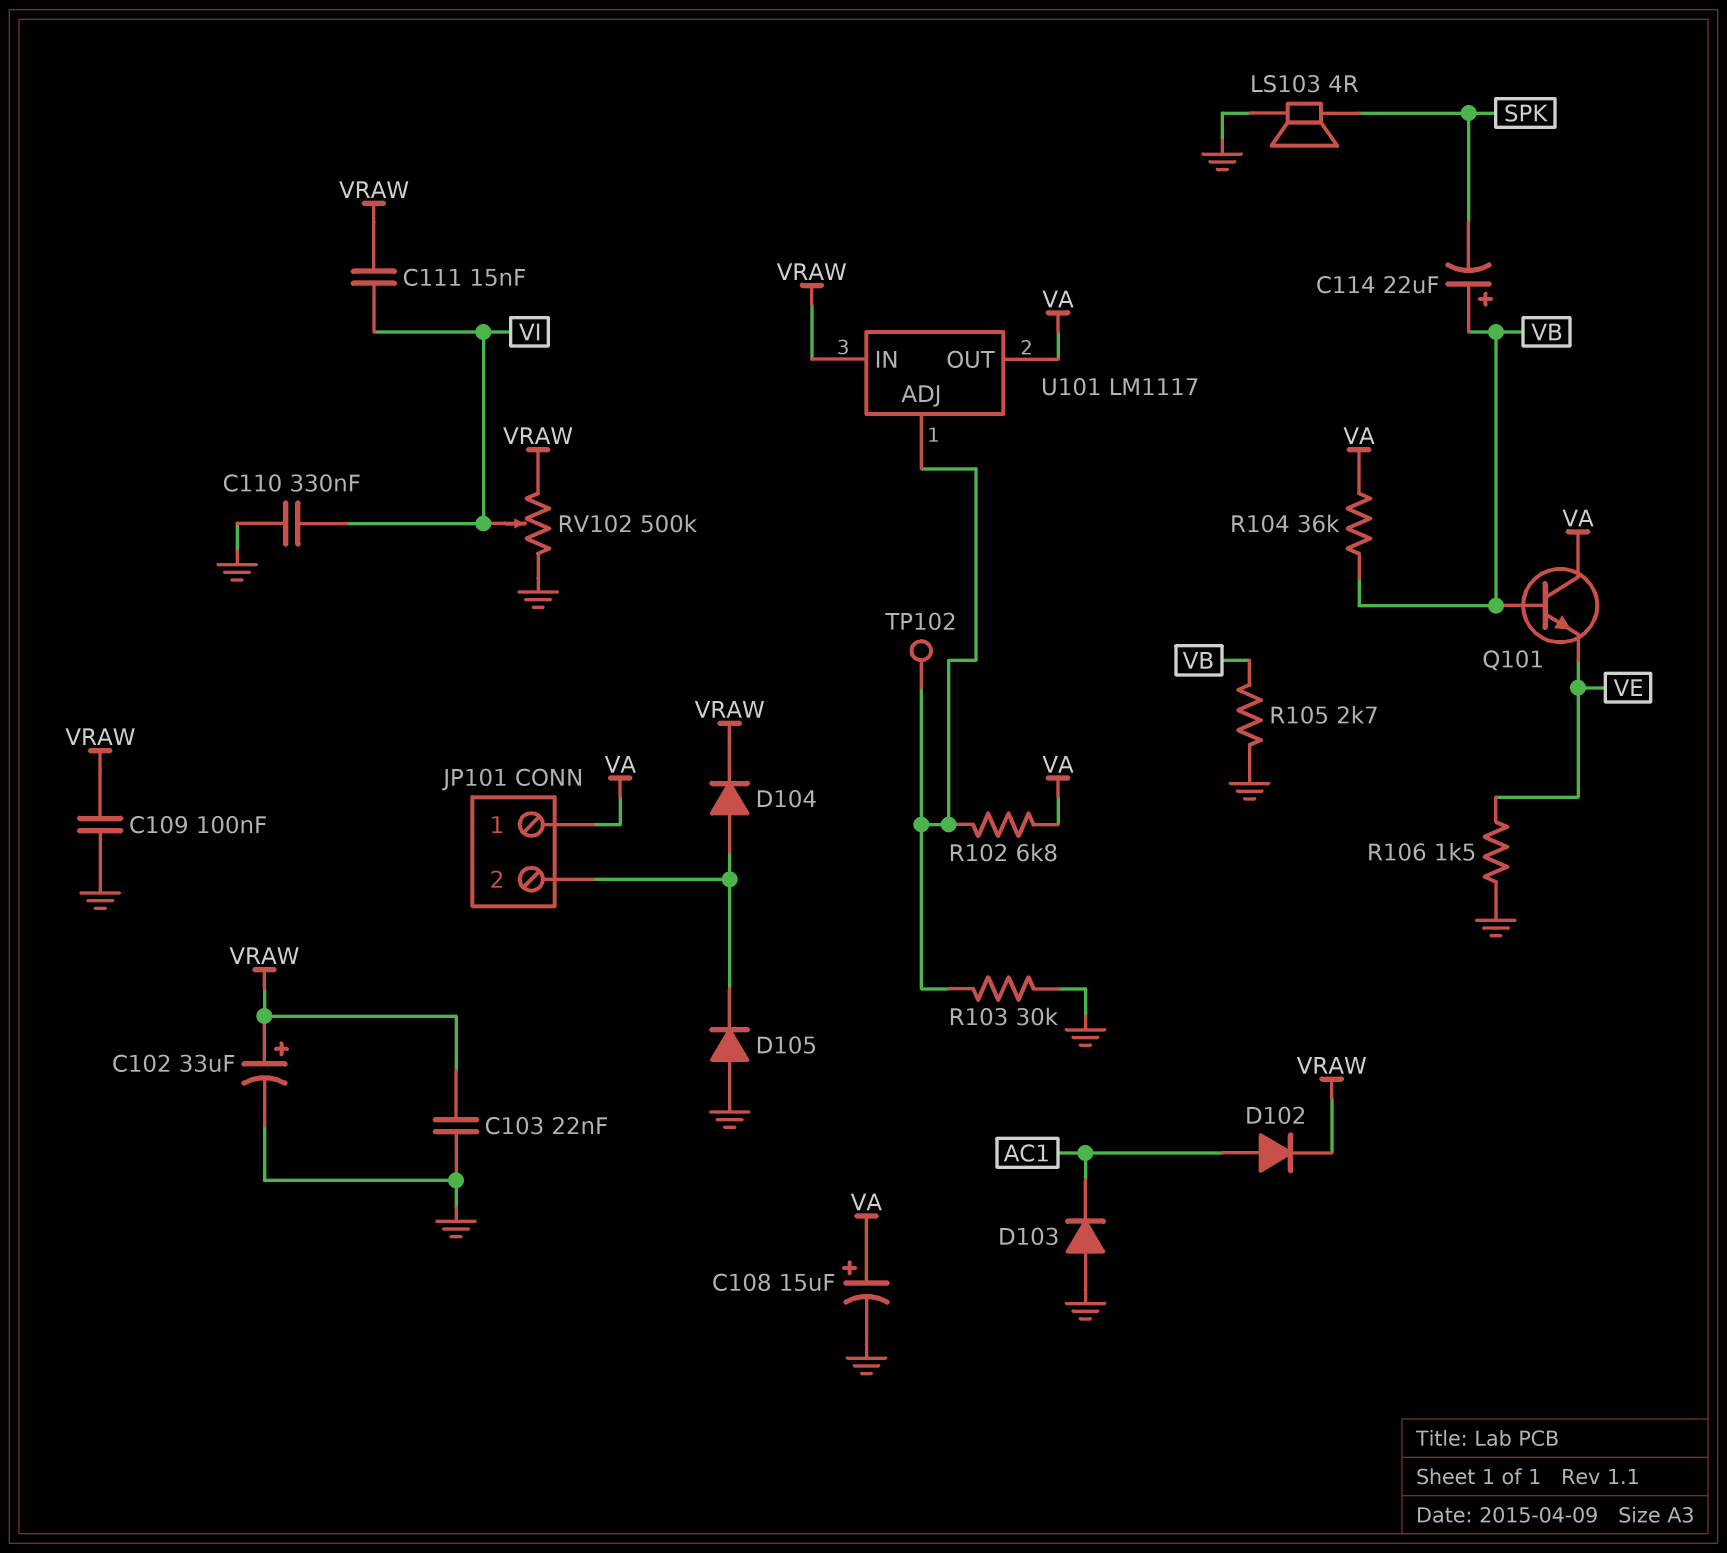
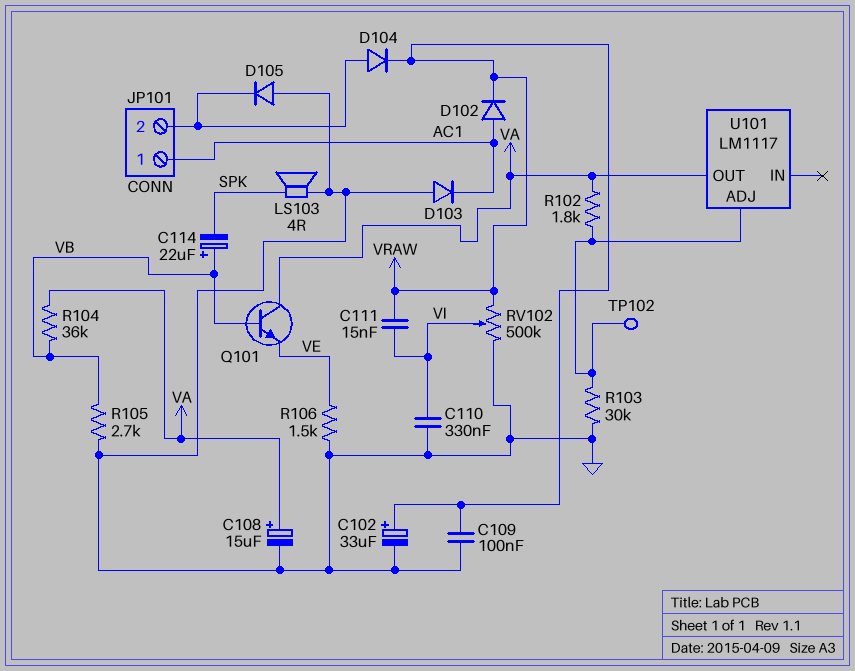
C103: 22nF (GND, VRAW) -> none
JP101 pin 1: VA -> AC1
R102: 6.8k (U101/ADJ, VA) -> 1.8k (U101/ADJ, VA)
U101 pin IN: VRAW -> none

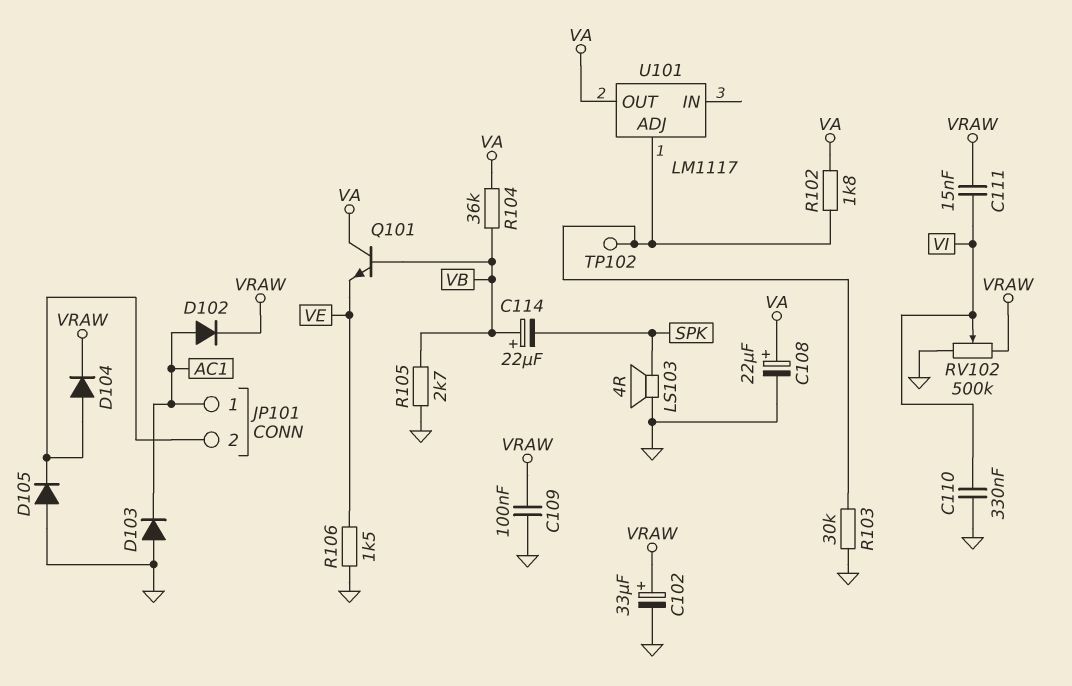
C108: 15uF (plus VA, minus GND) -> 22uF (plus VA, minus GND)

